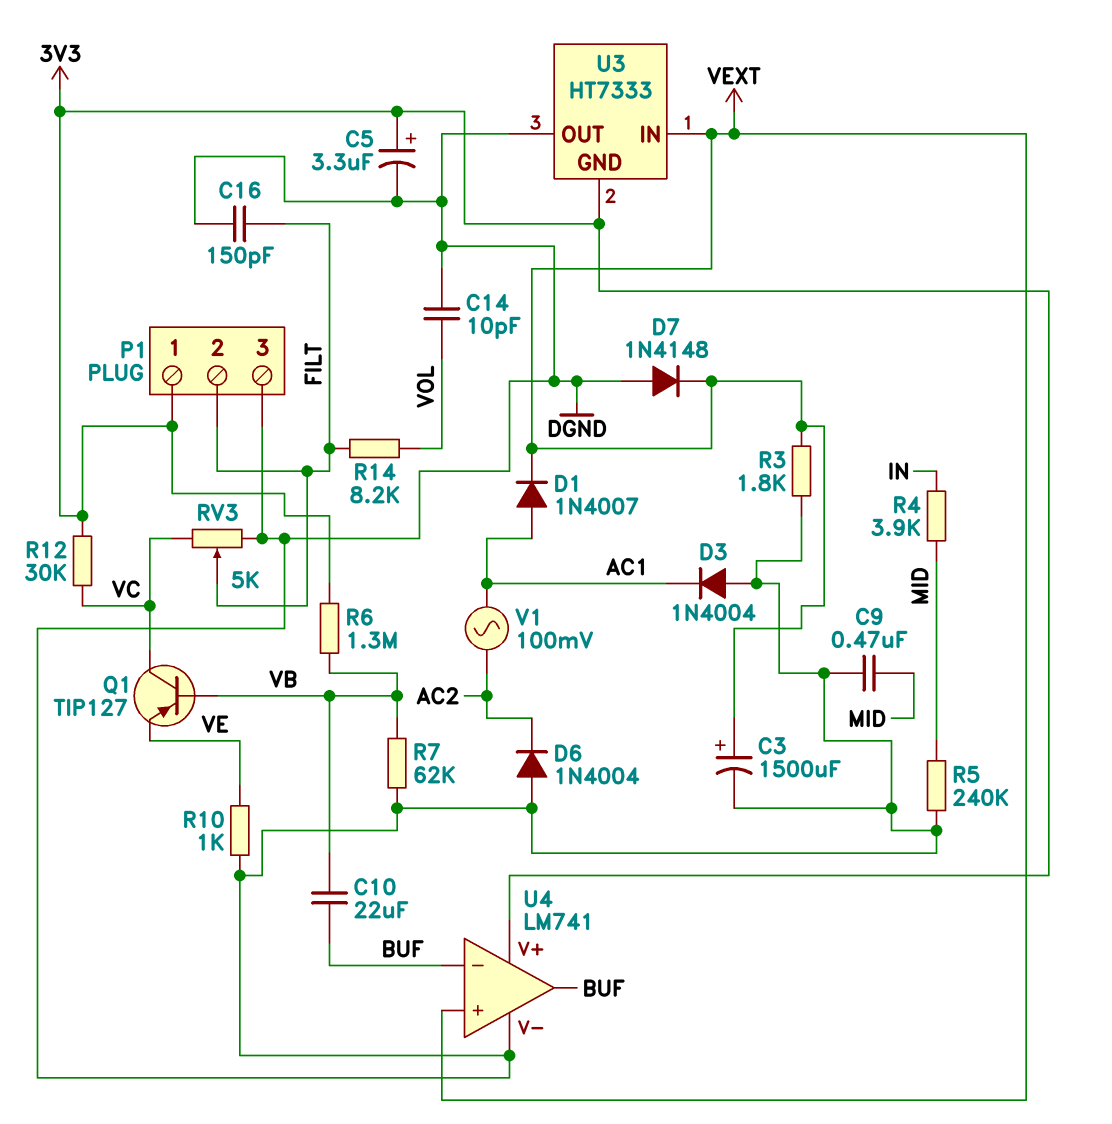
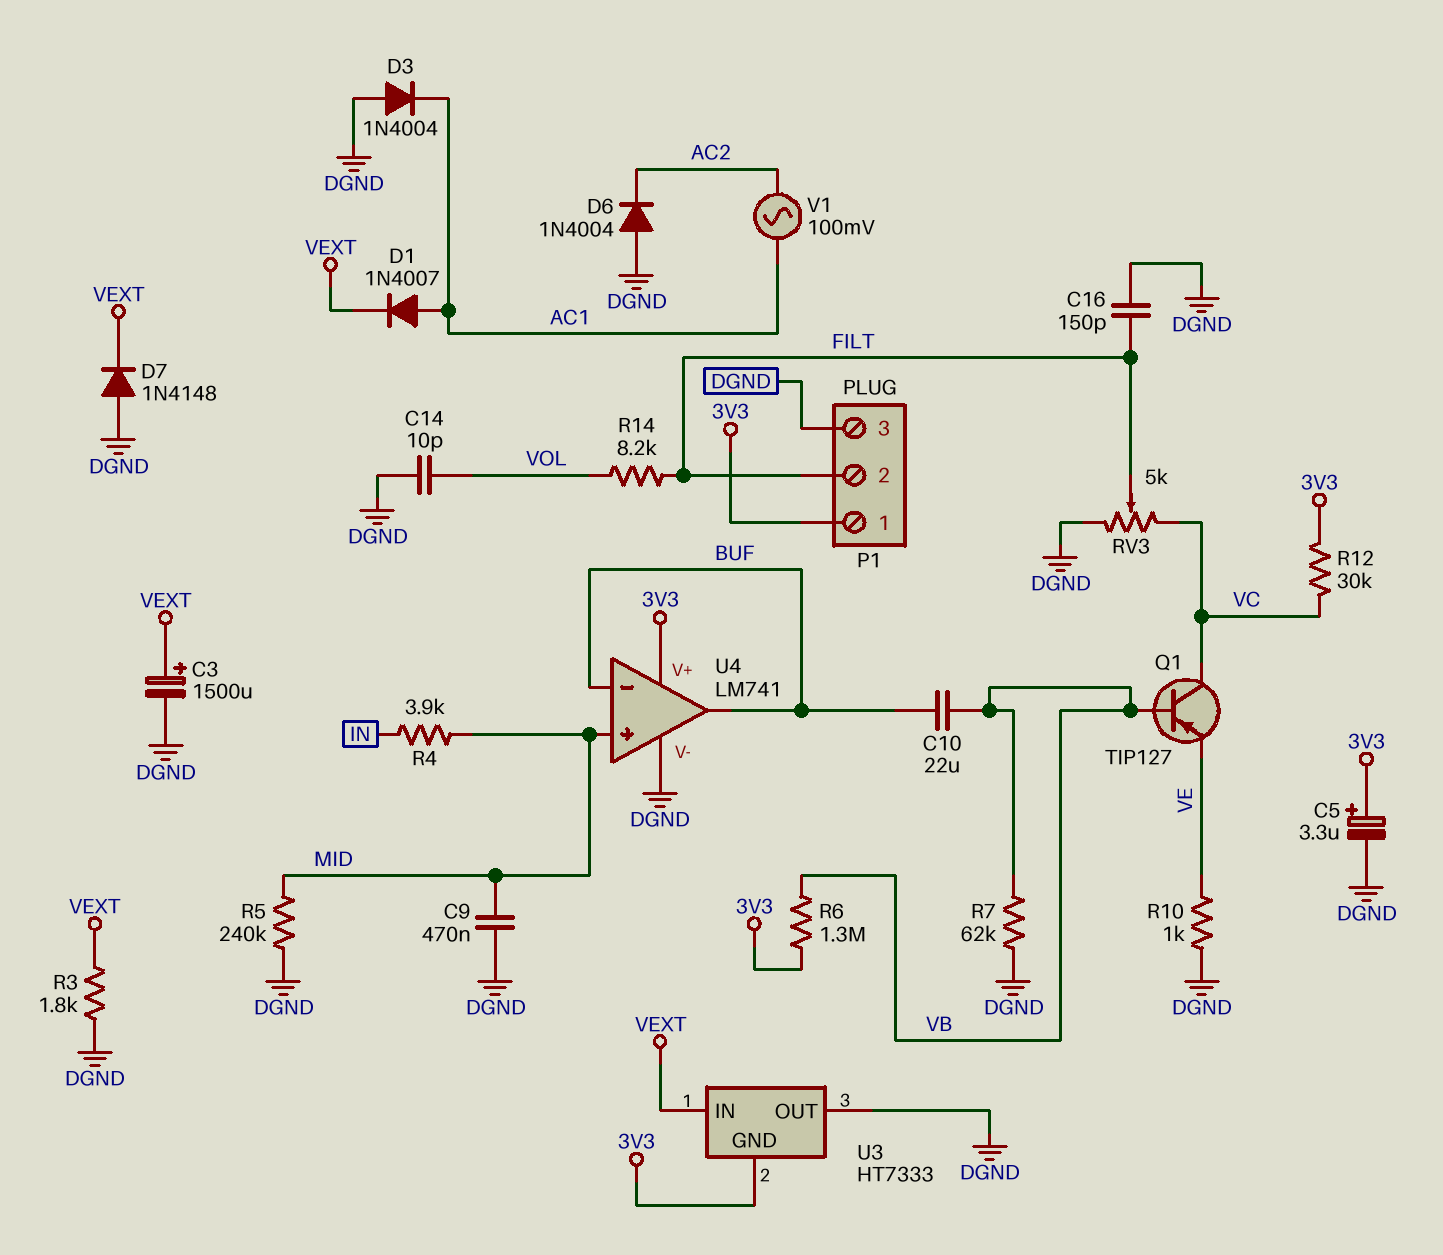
U4 pin in+: VEXT -> MID

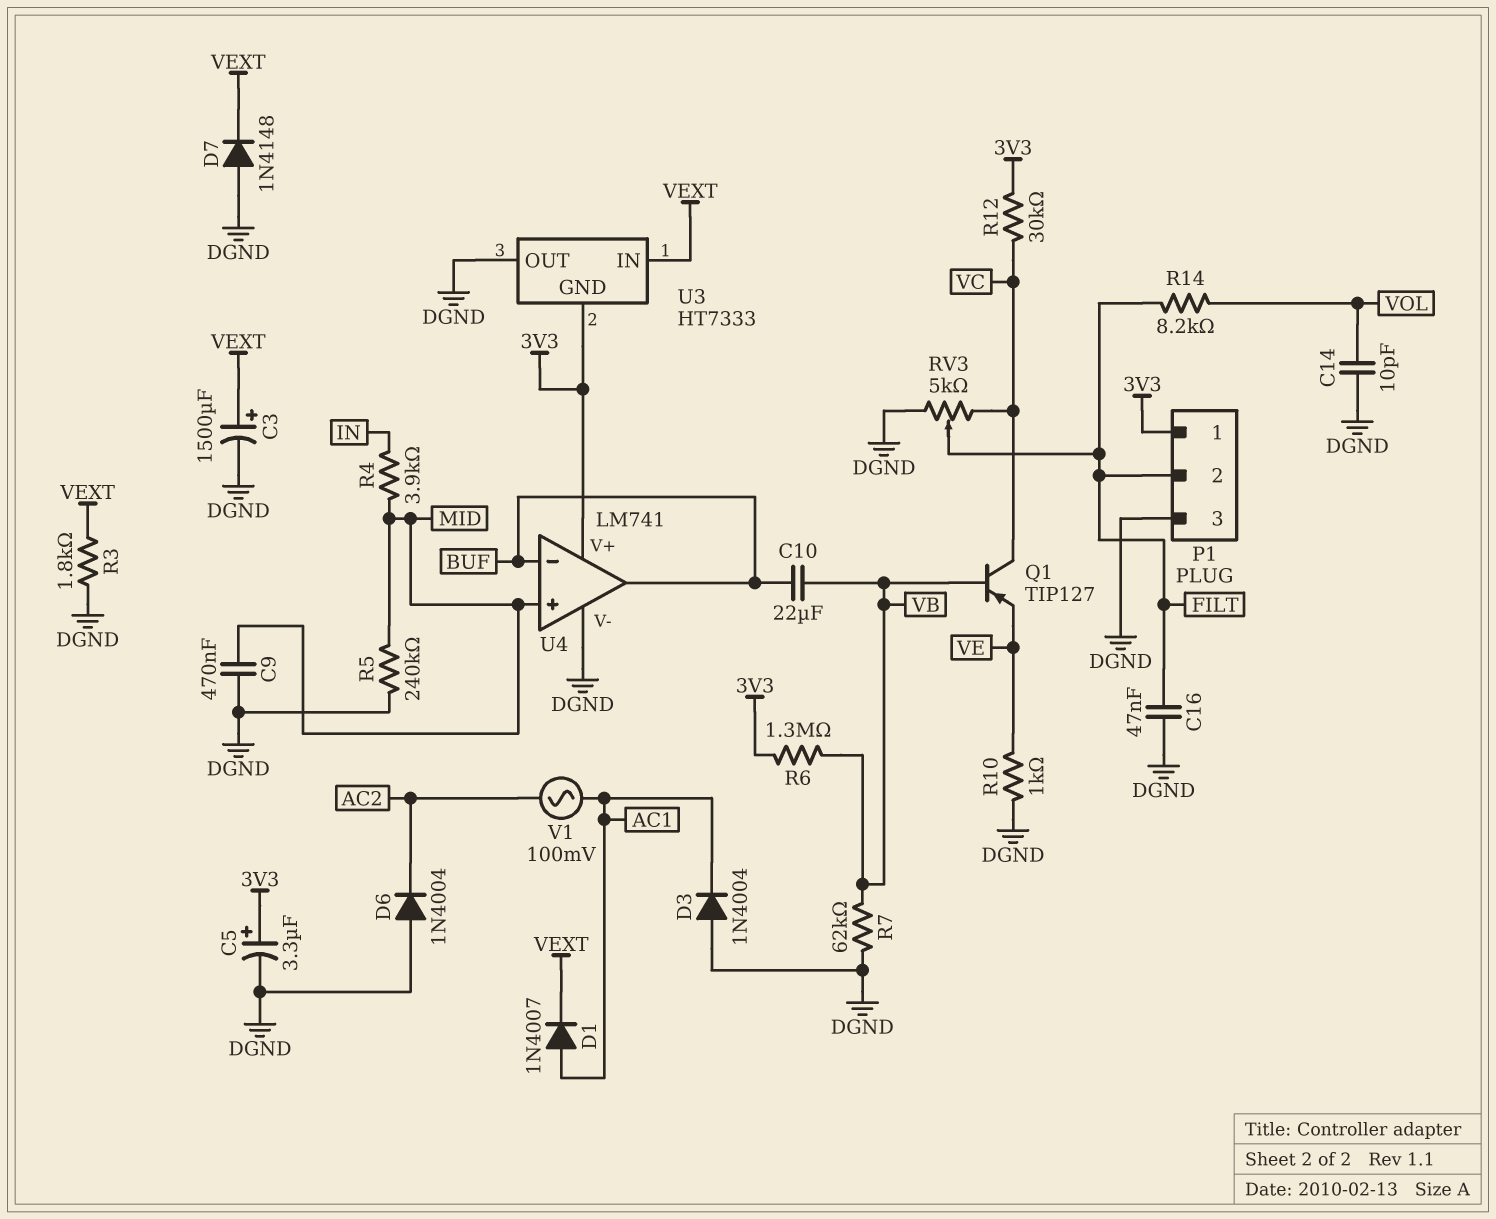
C16: 150pF (DGND, FILT) -> 47nF (DGND, FILT)

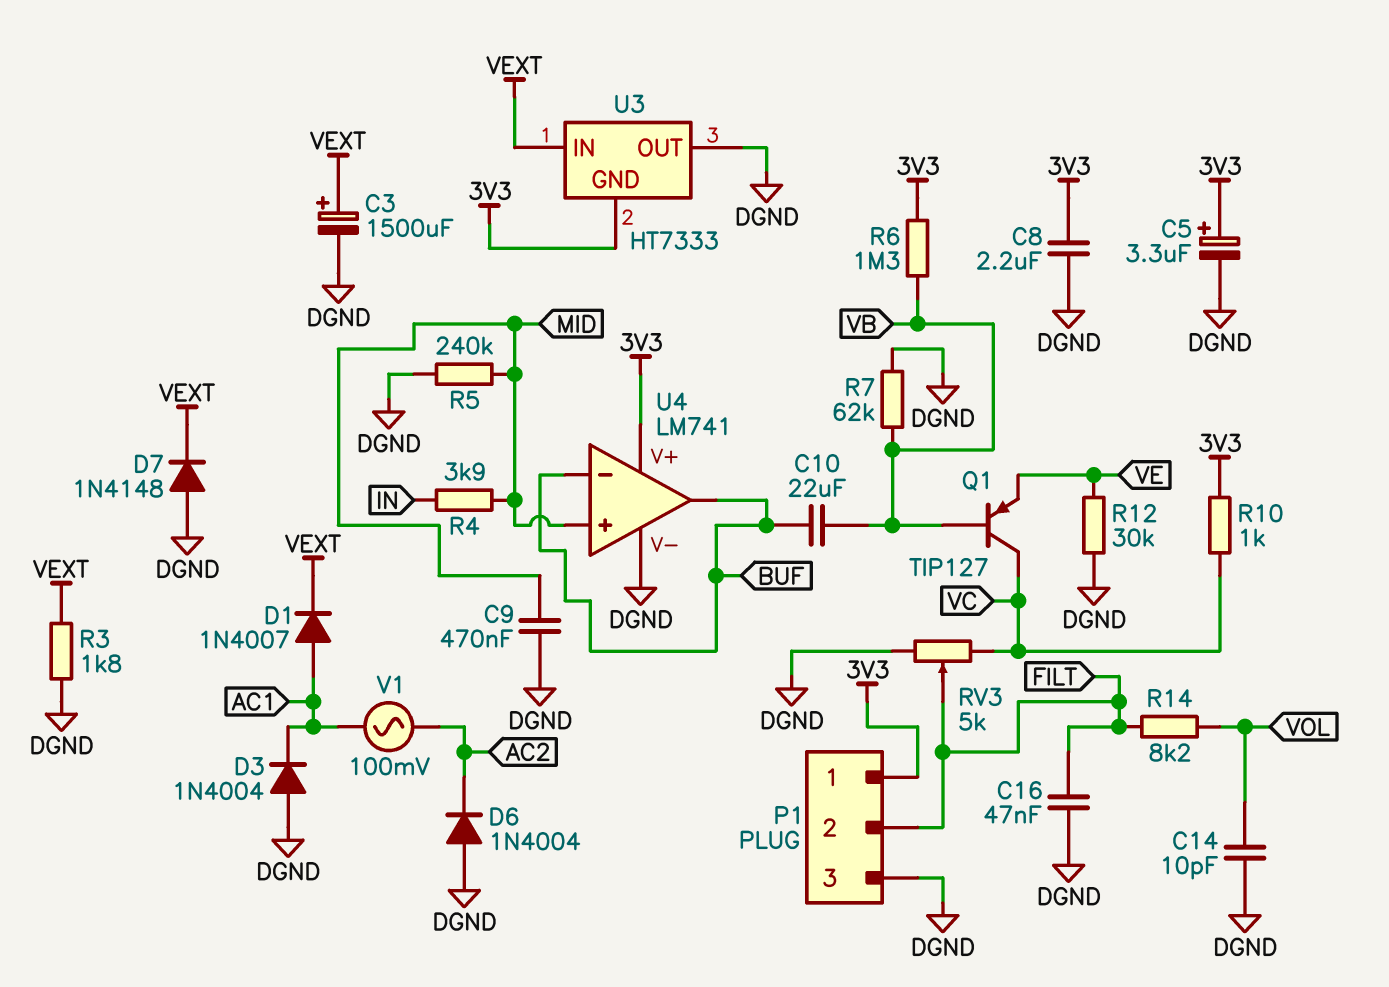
C8: none -> 2.2uF (3V3, DGND)
R10: 1k (DGND, VE) -> 1k (3V3, VC)
R12: 30k (3V3, VC) -> 30k (DGND, VE)

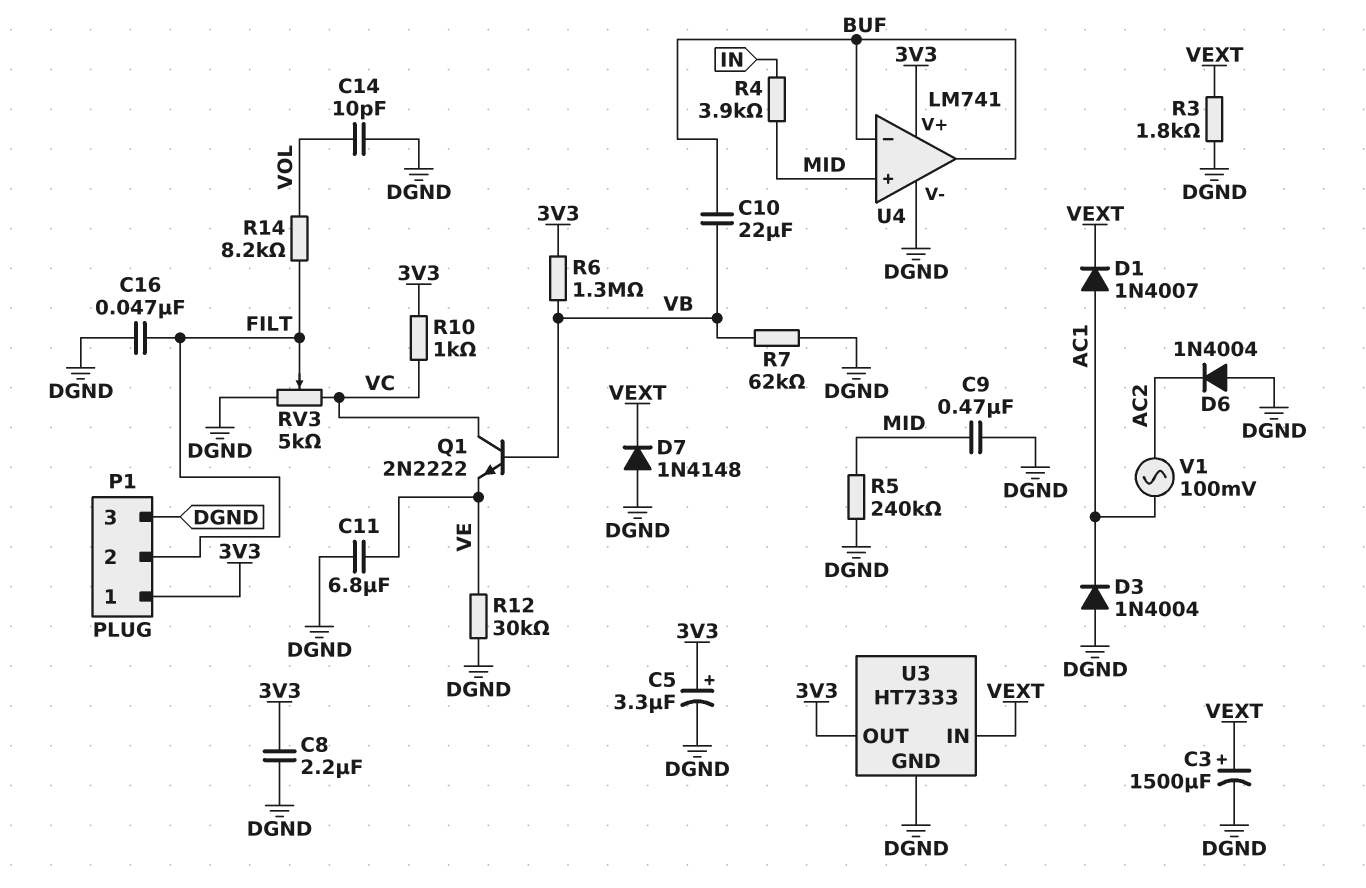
C11: none -> 6.8uF (DGND, VE)
Q1: PNP TIP127 (B VB, C VC, E VE) -> NPN 2N2222 (B VB, C VC, E VE)
U3 pin GND: 3V3 -> DGND
U3 pin OUT: DGND -> 3V3

